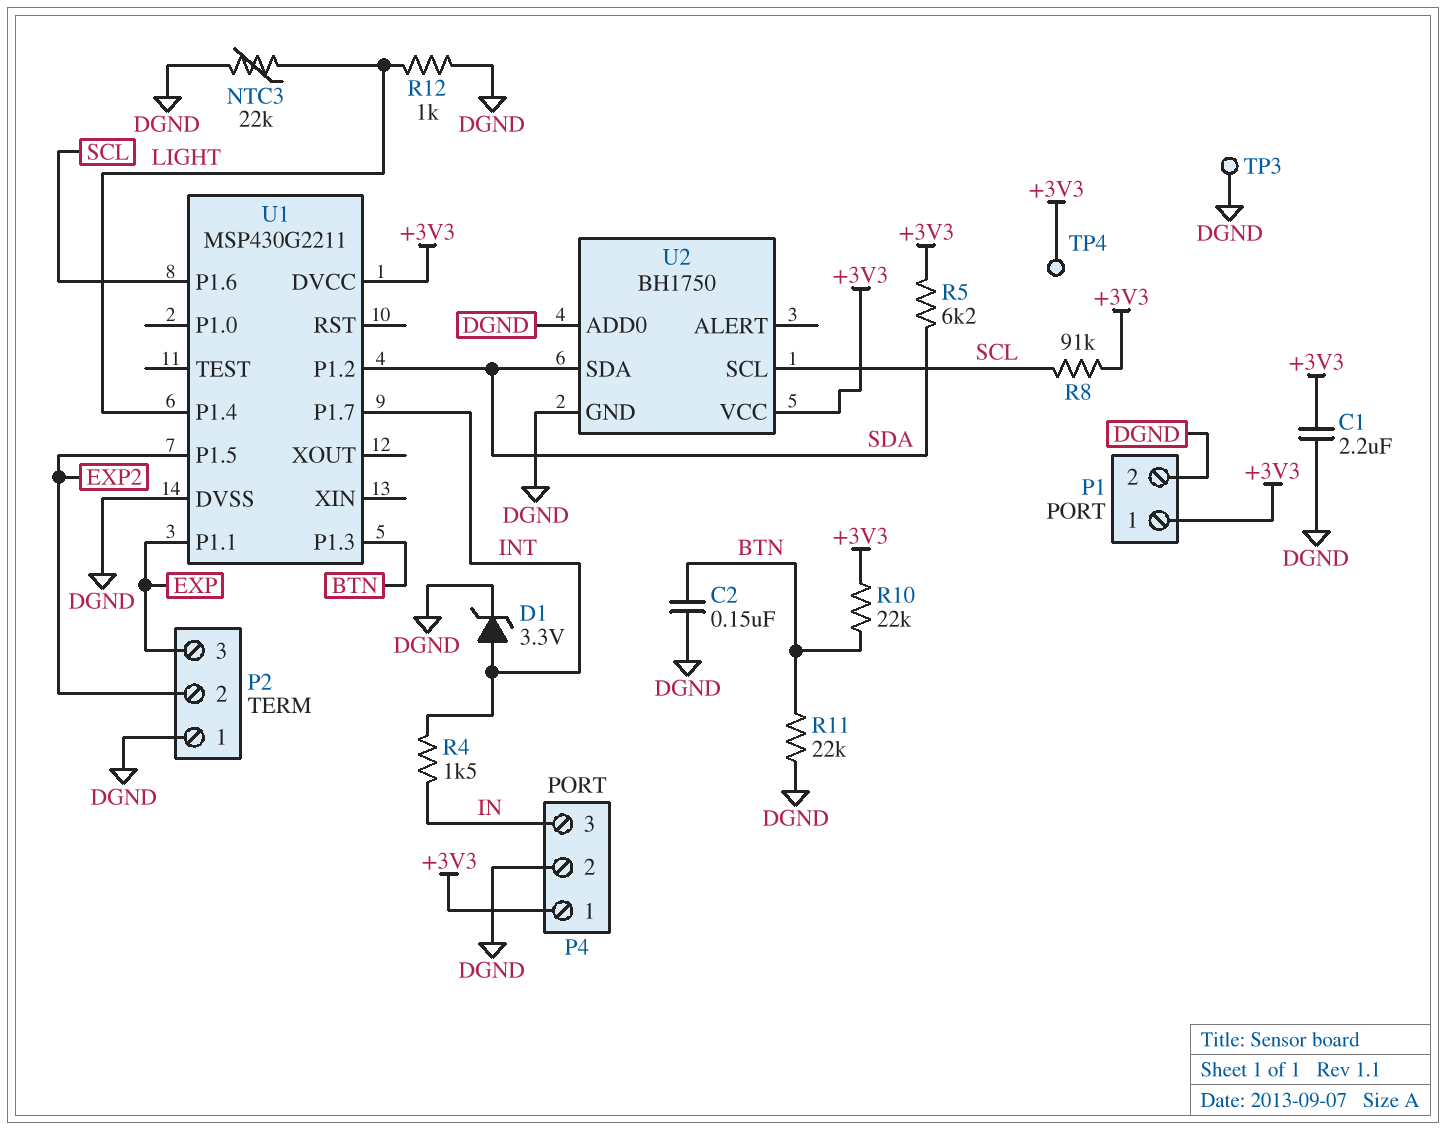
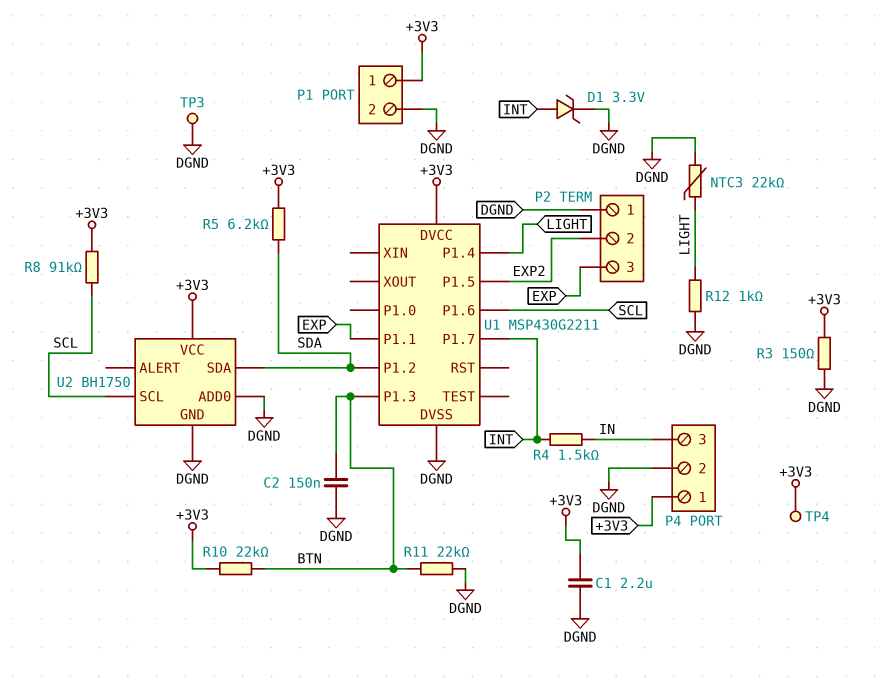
R3: none -> 150 (+3V3, DGND)

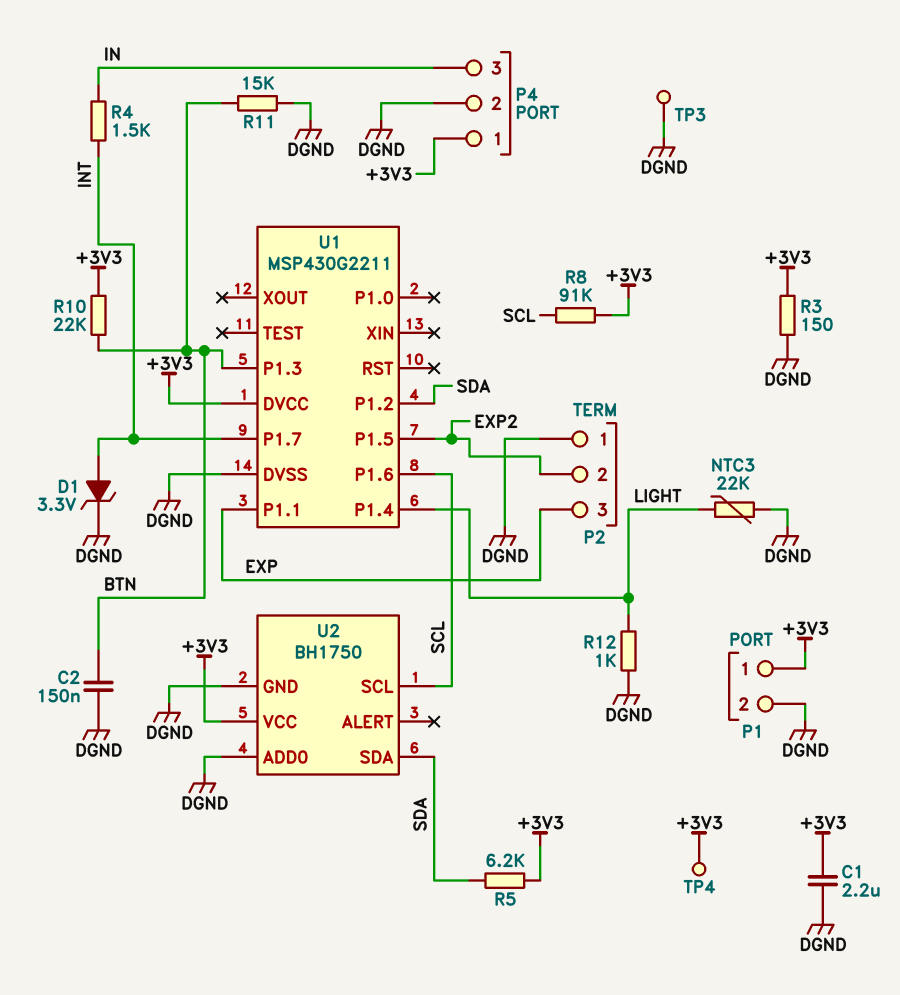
R11: 22k (BTN, DGND) -> 15k (BTN, DGND)

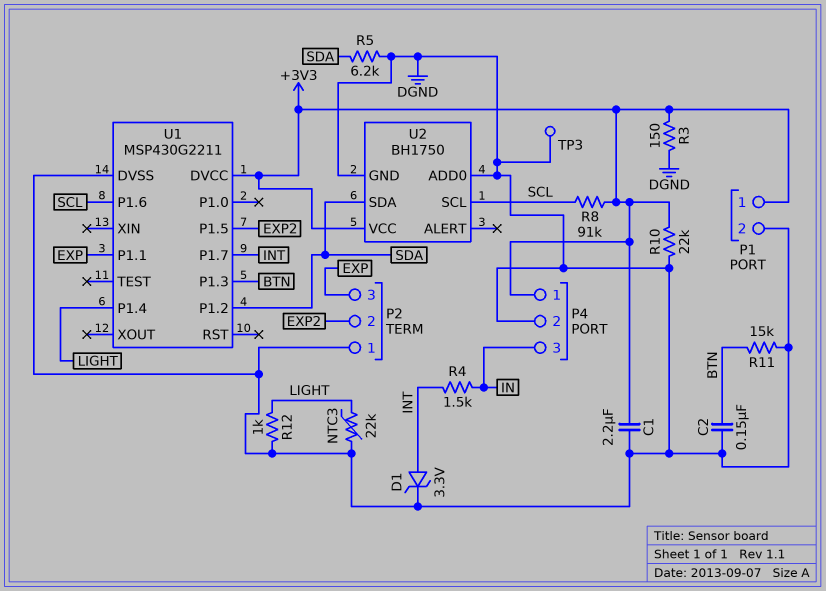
R5: 6.2k (+3V3, SDA) -> 6.2k (DGND, SDA)
R10: 22k (+3V3, BTN) -> 22k (+3V3, DGND)
TP4: test point (+3V3) -> none

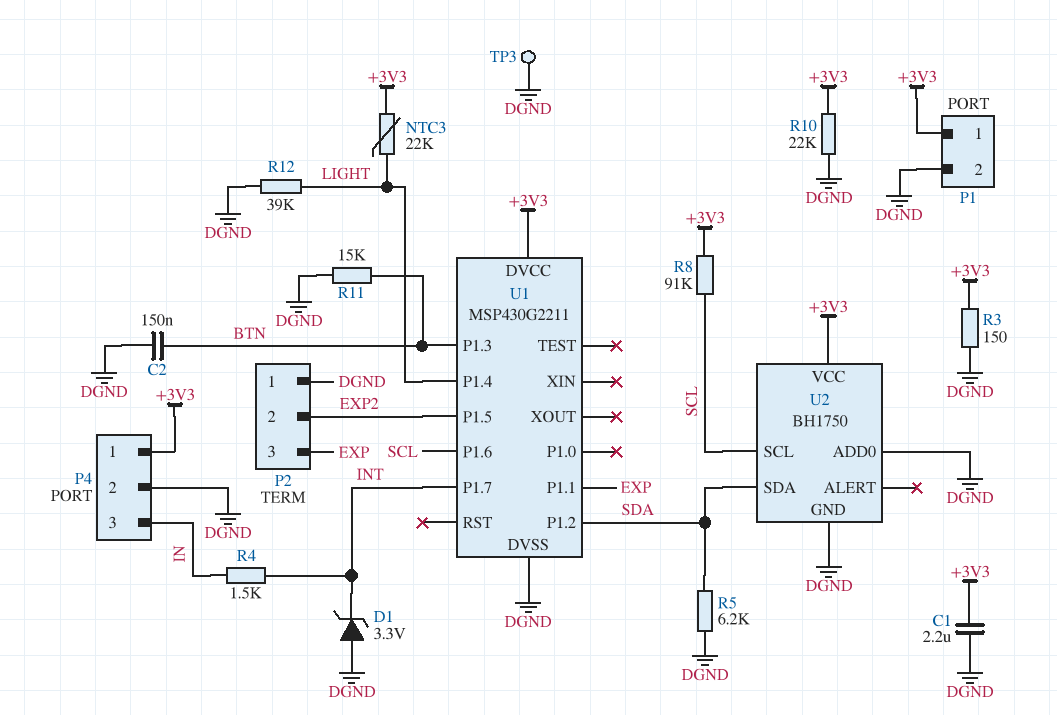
D1: zener 3.3V (A INT, K DGND) -> zener 3.3V (A DGND, K INT)
NTC3: 22k (DGND, LIGHT) -> 22k (+3V3, LIGHT)
R12: 1k (DGND, LIGHT) -> 39k (DGND, LIGHT)

